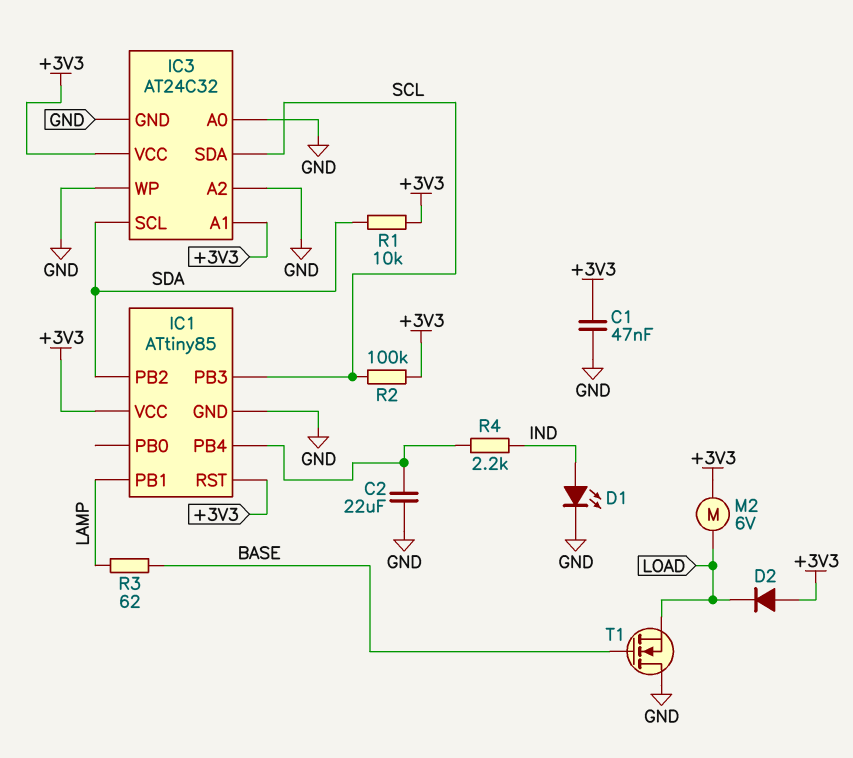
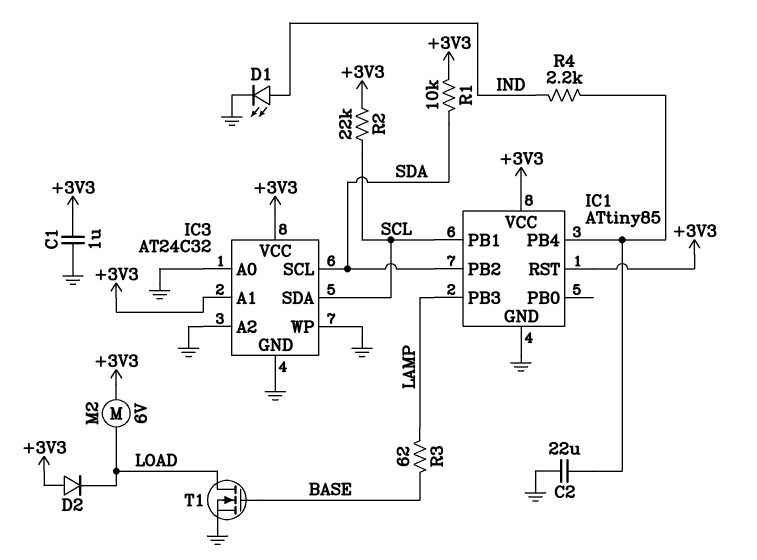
C1: 47nF (+3V3, GND) -> 1uF (+3V3, GND)
IC1 pin PB1: LAMP -> SCL
IC1 pin PB3: SCL -> LAMP
R2: 100k (+3V3, SCL) -> 22k (+3V3, SCL)
T1: NMOS (G BASE, D GND, S LOAD) -> NMOS (G BASE, D LOAD, S GND)

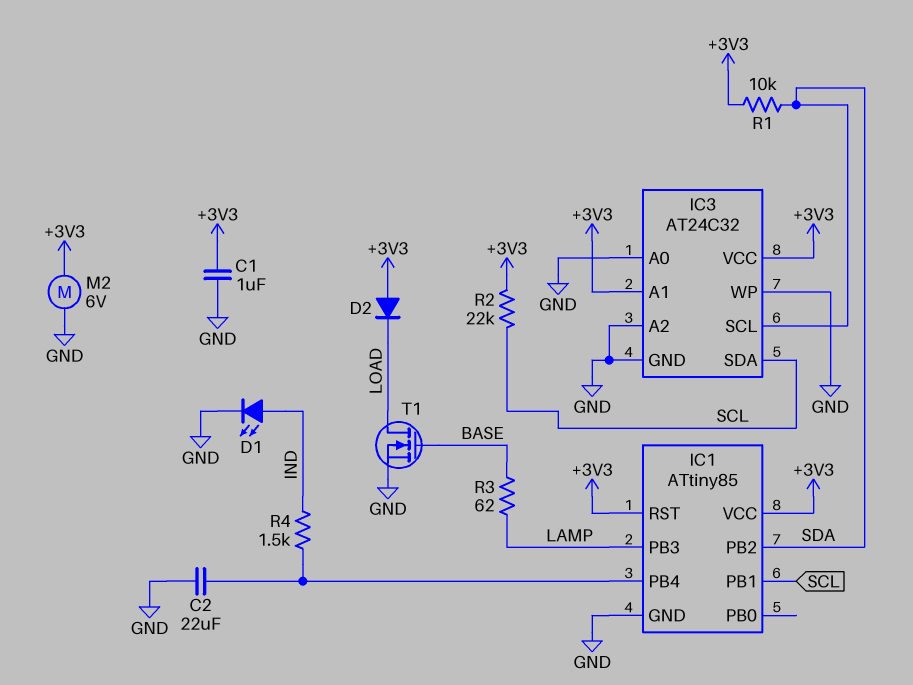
M2: motor 6V (+3V3, LOAD) -> motor 6V (+3V3, GND)
R4: 2.2k (IC1/PB4, IND) -> 1.5k (IC1/PB4, IND)

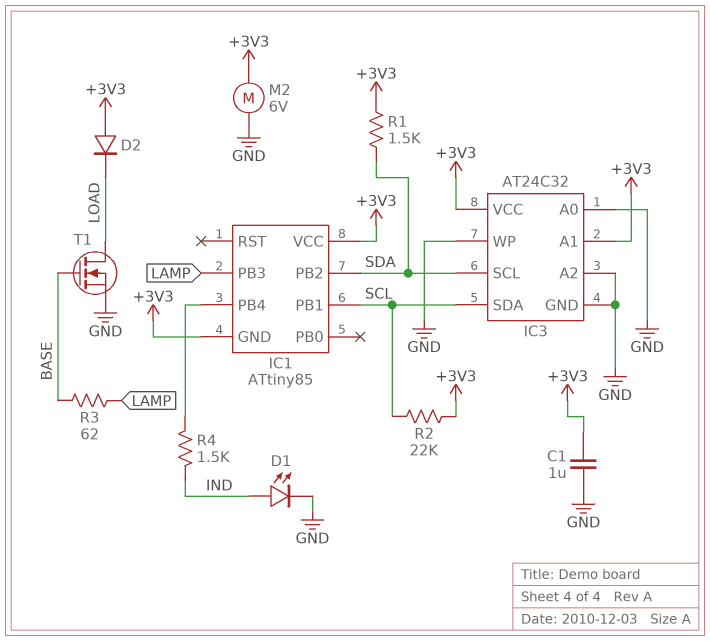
C2: 22uF (GND, IC1/PB4) -> none
IC1 pin GND: GND -> +3V3
IC1 pin RST: +3V3 -> none
R1: 10k (+3V3, SDA) -> 1.5k (+3V3, SDA)

